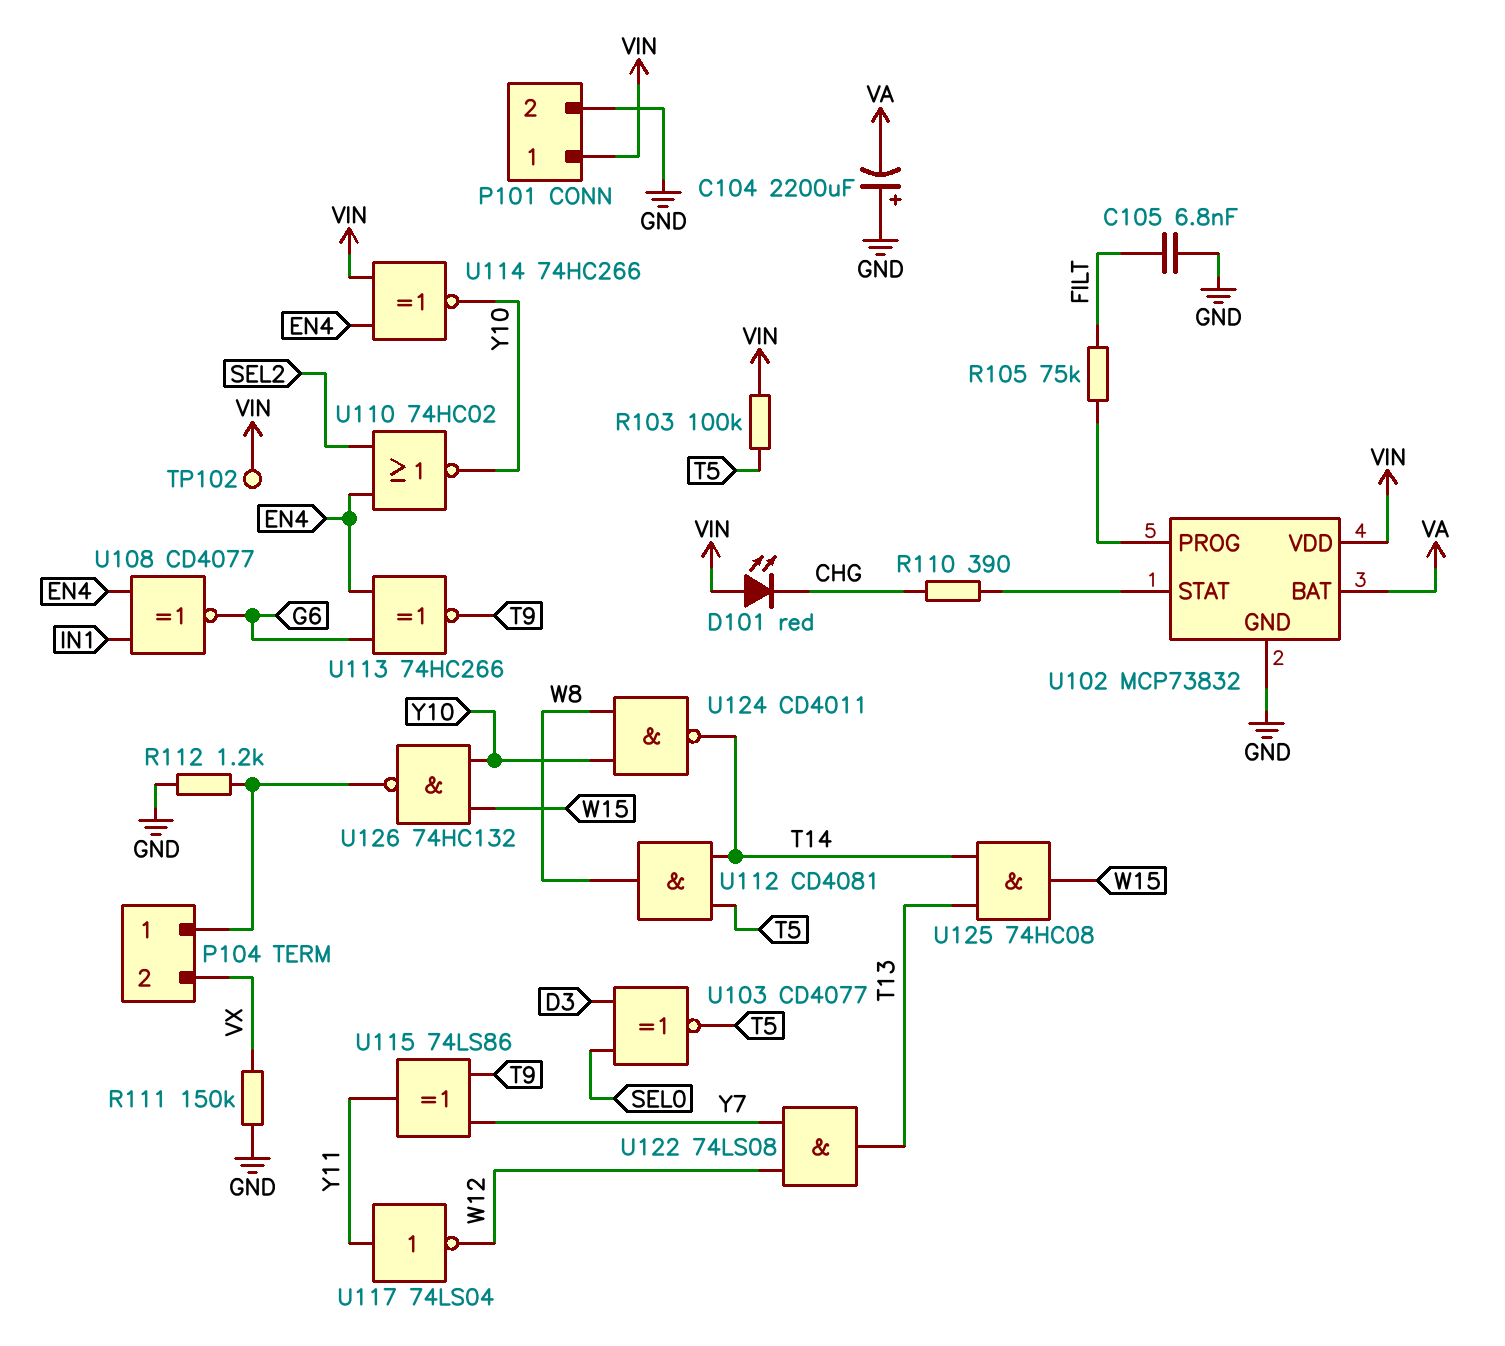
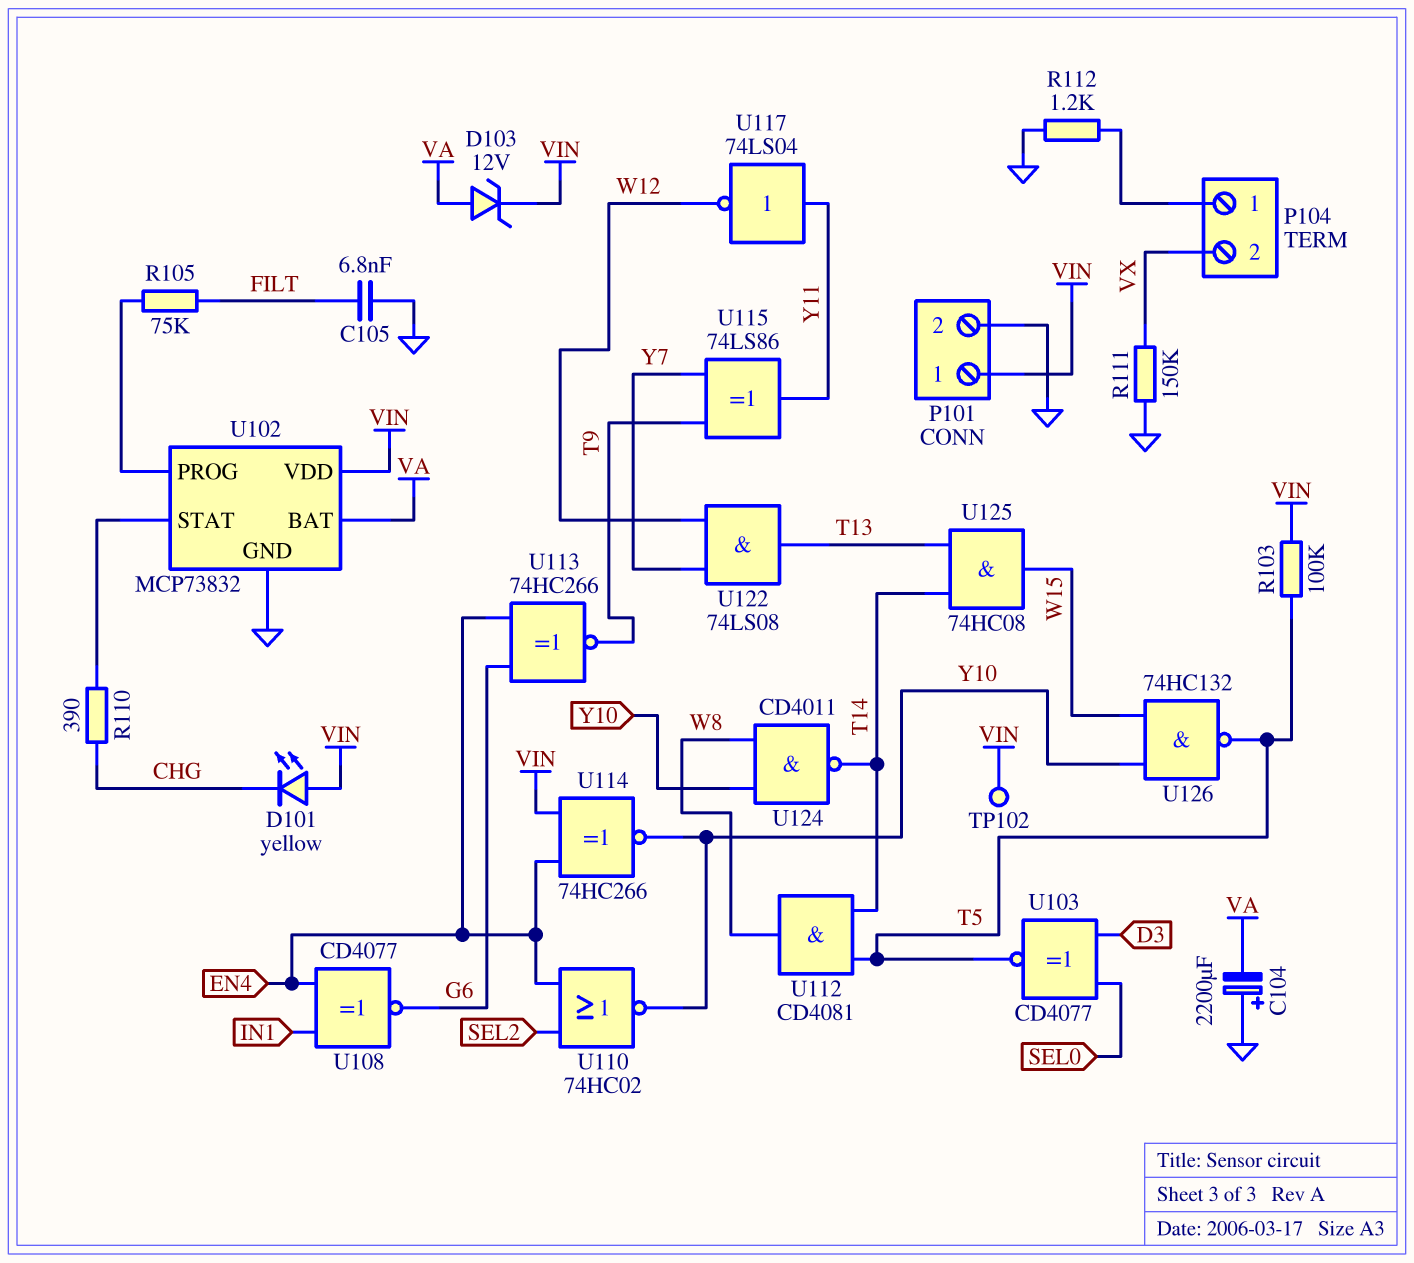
D101: LED red (A VIN, K CHG) -> LED yellow (A VIN, K CHG)
D103: none -> zener 12V (A VA, K VIN)
U126: NAND 74HC132 (in W15, in Y10, out P104/1) -> NAND 74HC132 (in W15, in Y10, out T5)

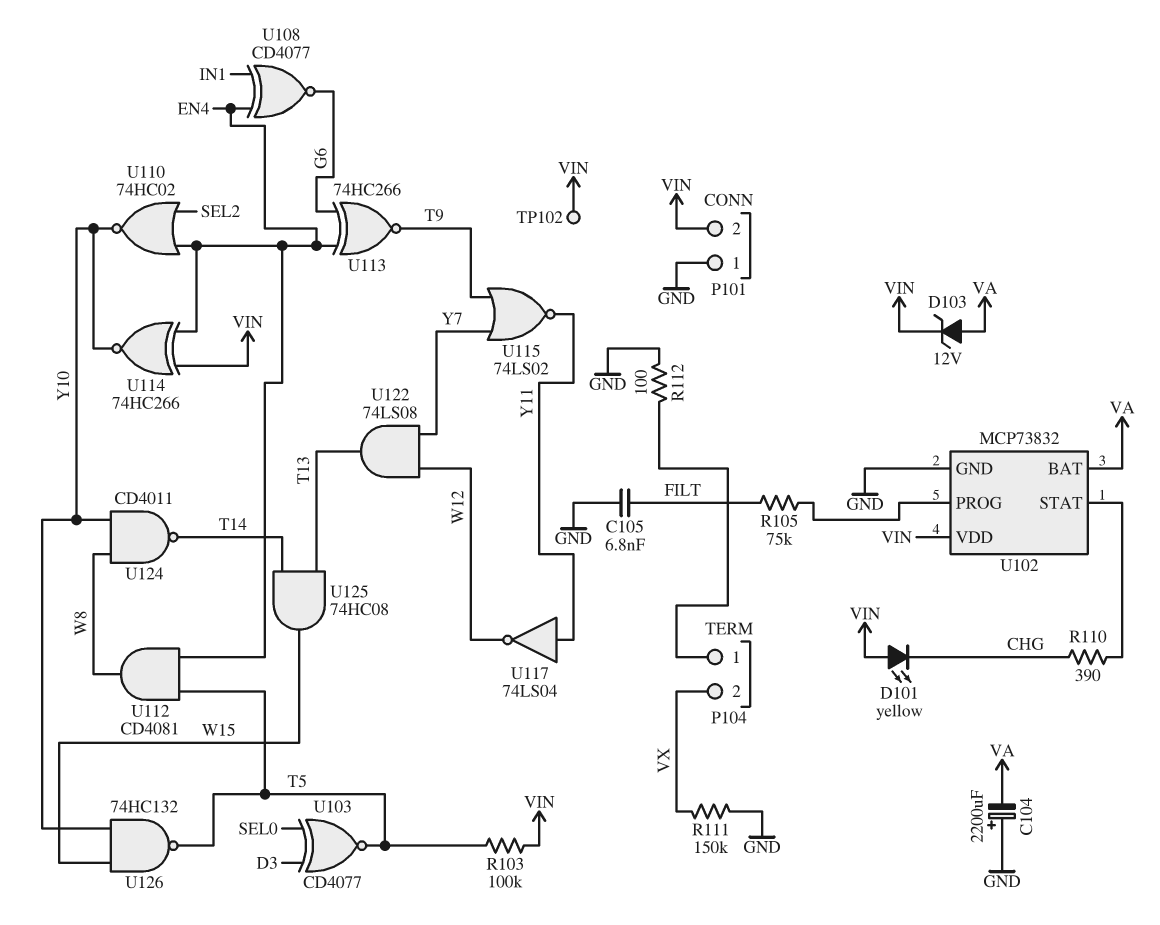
P101 pin 1: VIN -> GND
P101 pin 2: GND -> VIN
R112: 1.2k (GND, P104/1) -> 100 (GND, P104/1)
U112: AND CD4081 (in T5, in T14, out W8) -> AND CD4081 (in EN4, in T5, out W8)
U115: XOR 74LS86 (in T9, in Y7, out Y11) -> NOR 74LS02 (in T9, in Y7, out Y11)

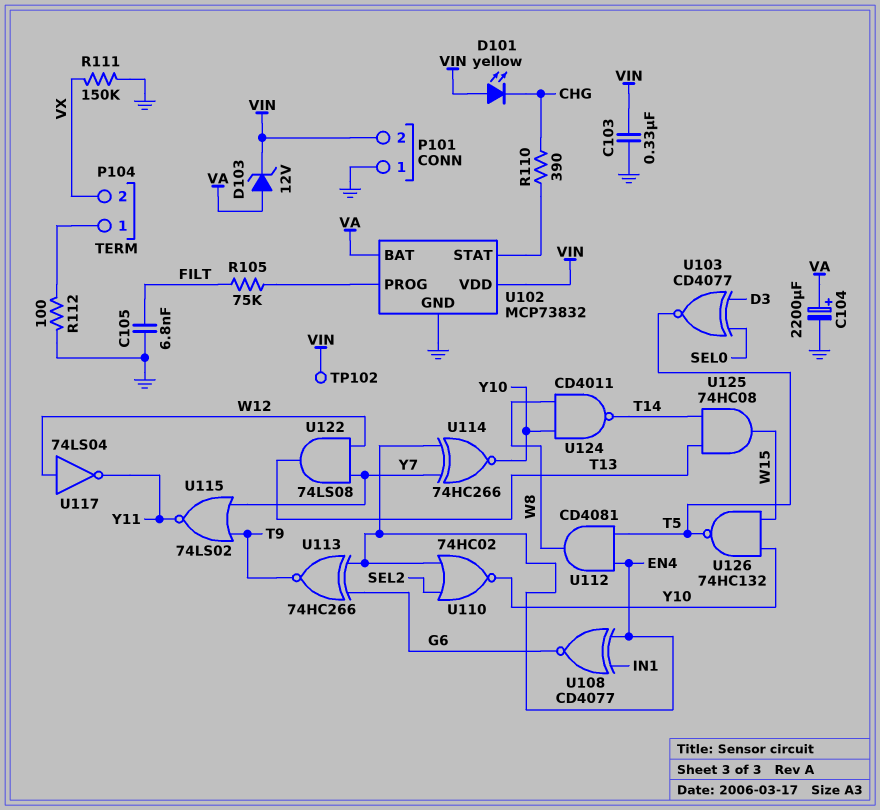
C103: none -> 330nF (GND, VIN)
C104: 2200uF (plus GND, minus VA) -> 2200uF (plus VA, minus GND)
R103: 100k (T5, VIN) -> none
U114: XNOR 74HC266 (in EN4, in VIN, out Y10) -> XNOR 74HC266 (in EN4, in Y7, out Y10)
U117: NOT 74LS04 (in Y11, out W12) -> NOT 74LS04 (in W12, out Y11)

